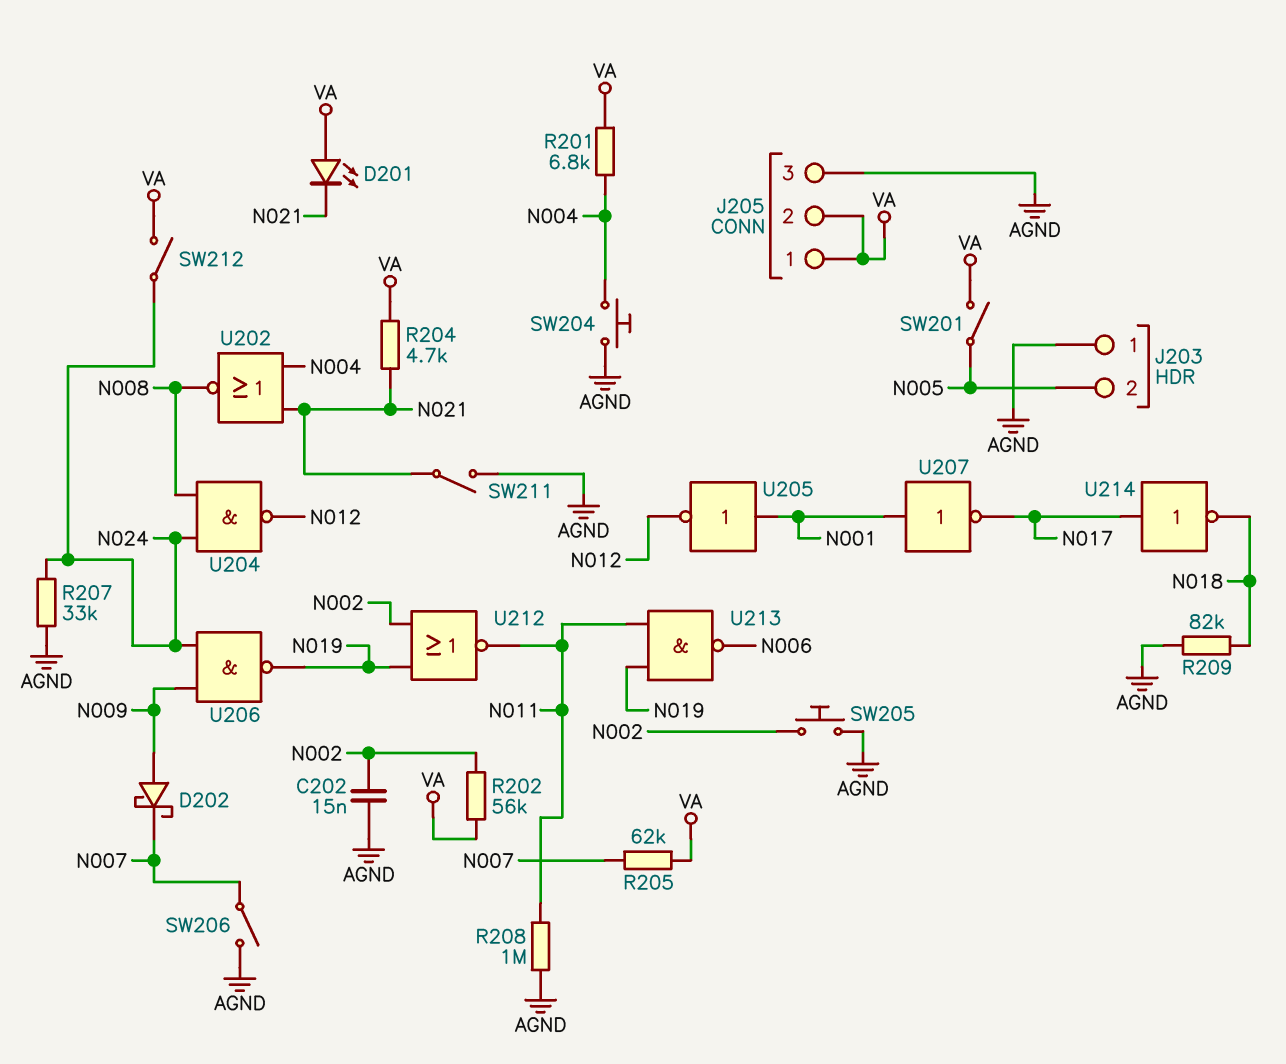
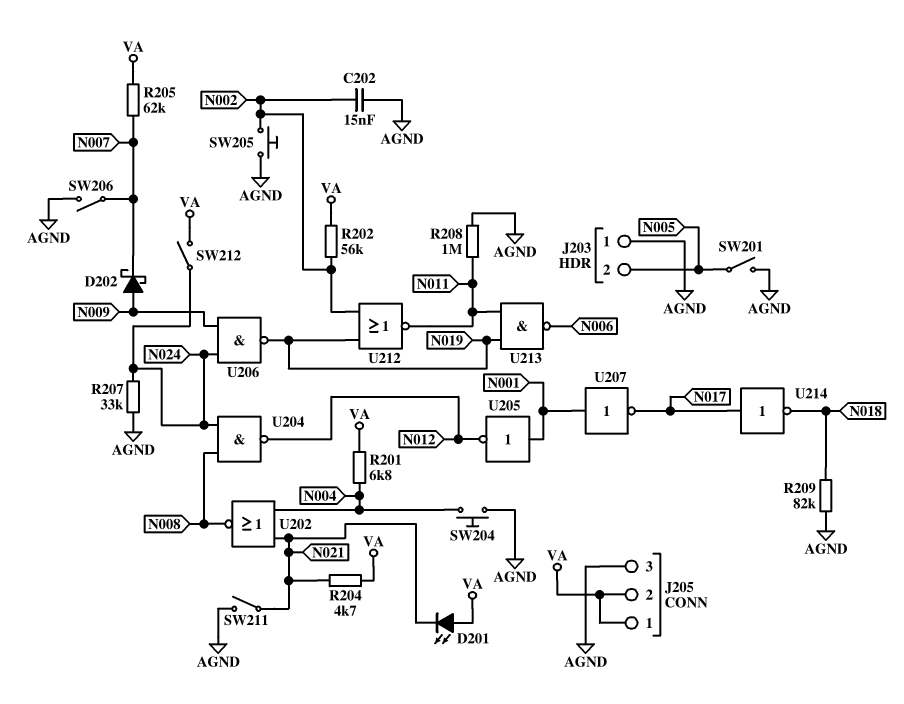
SW201: switch (N005, VA) -> switch (AGND, N005)

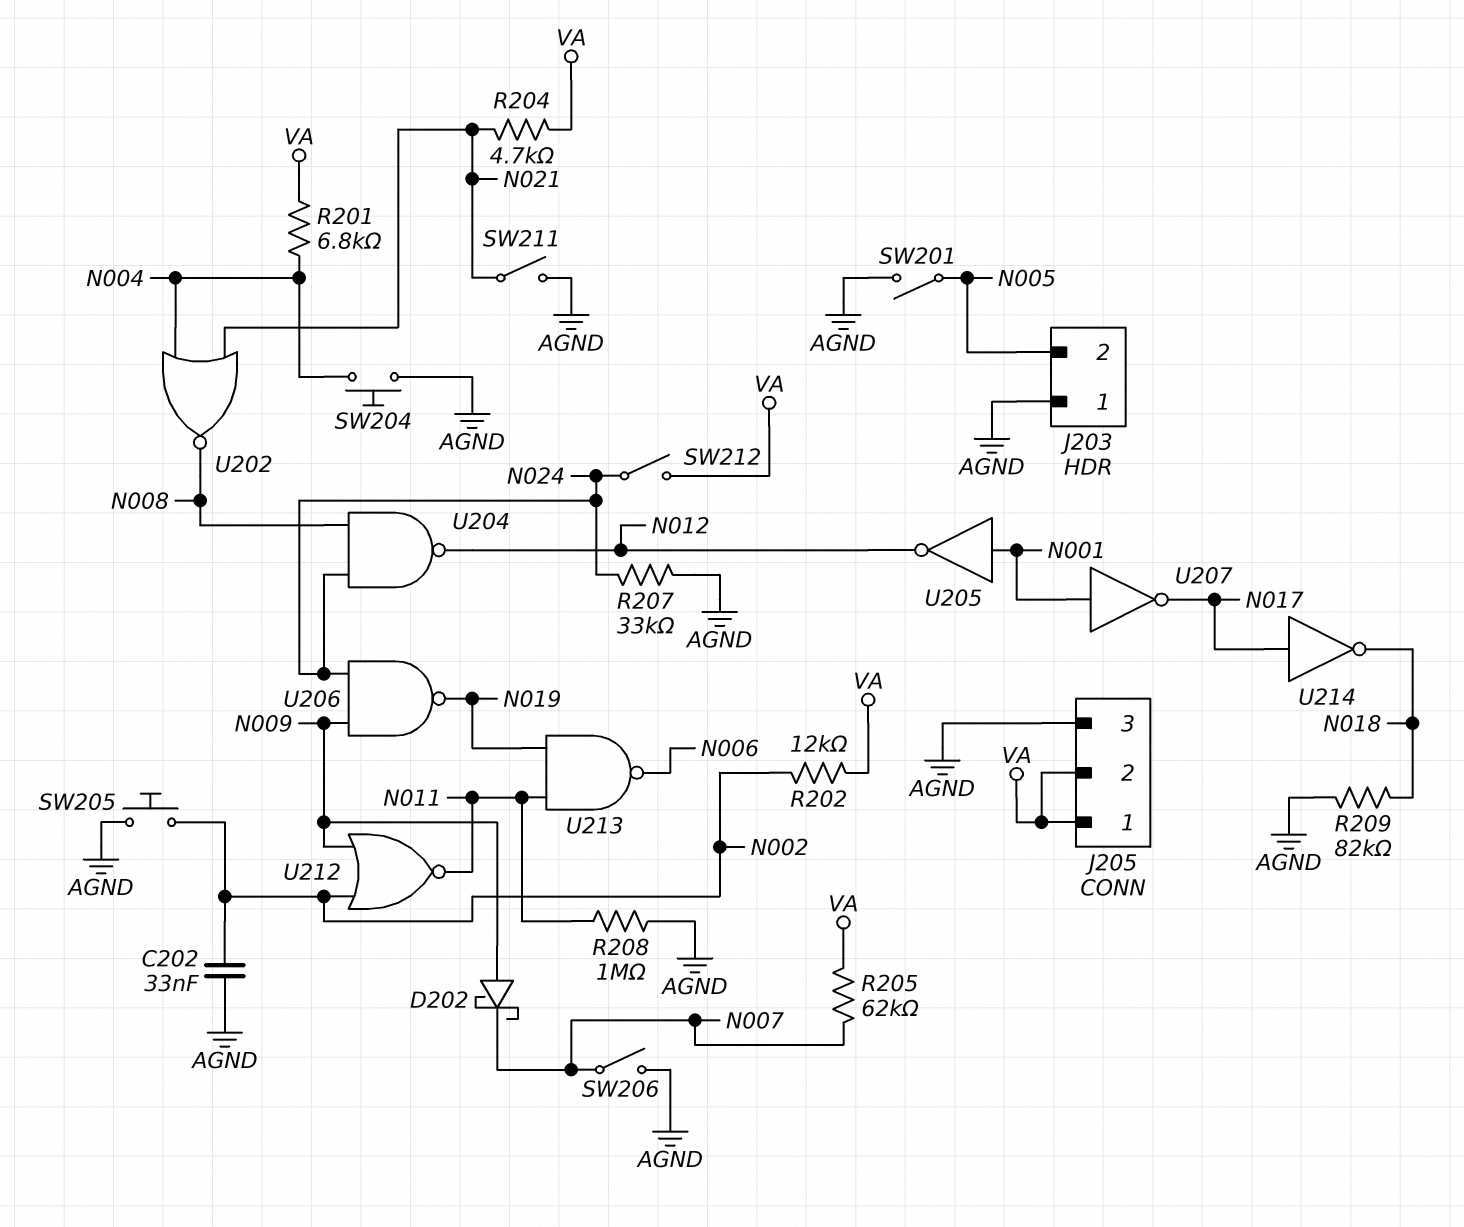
C202: 15nF (AGND, N002) -> 33nF (AGND, N002)
D201: LED (A VA, K N021) -> none
R202: 56k (N002, VA) -> 12k (N002, VA)
U212: NOR (in N002, in N019, out N011) -> NOR (in N002, in N009, out N011)

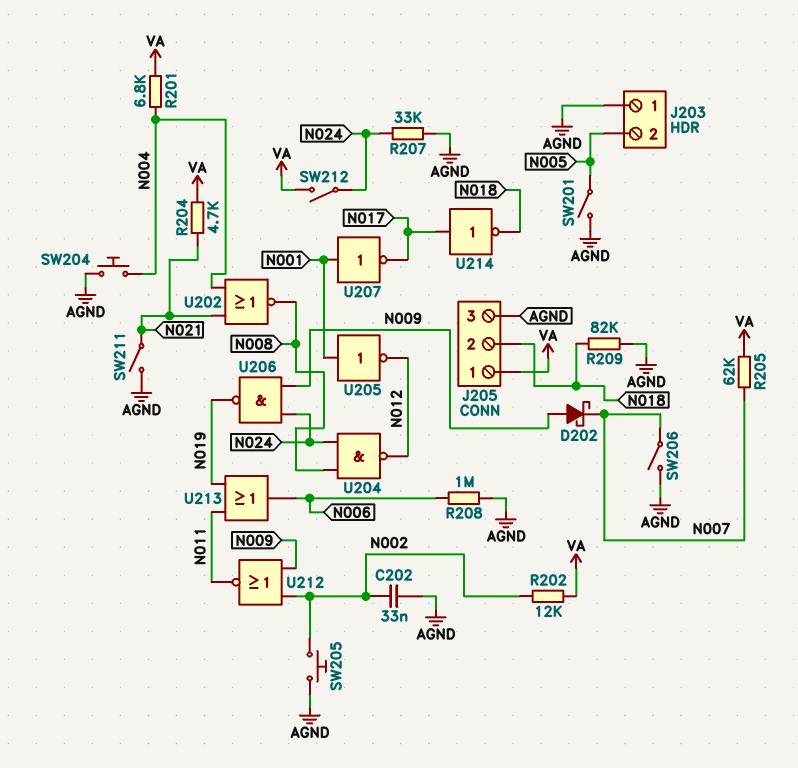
J205 pin 2: VA -> N018
R208: 1M (AGND, N011) -> 1M (AGND, N006)
U213: NAND (in N011, in N019, out N006) -> OR (in N011, in N019, out N006)

